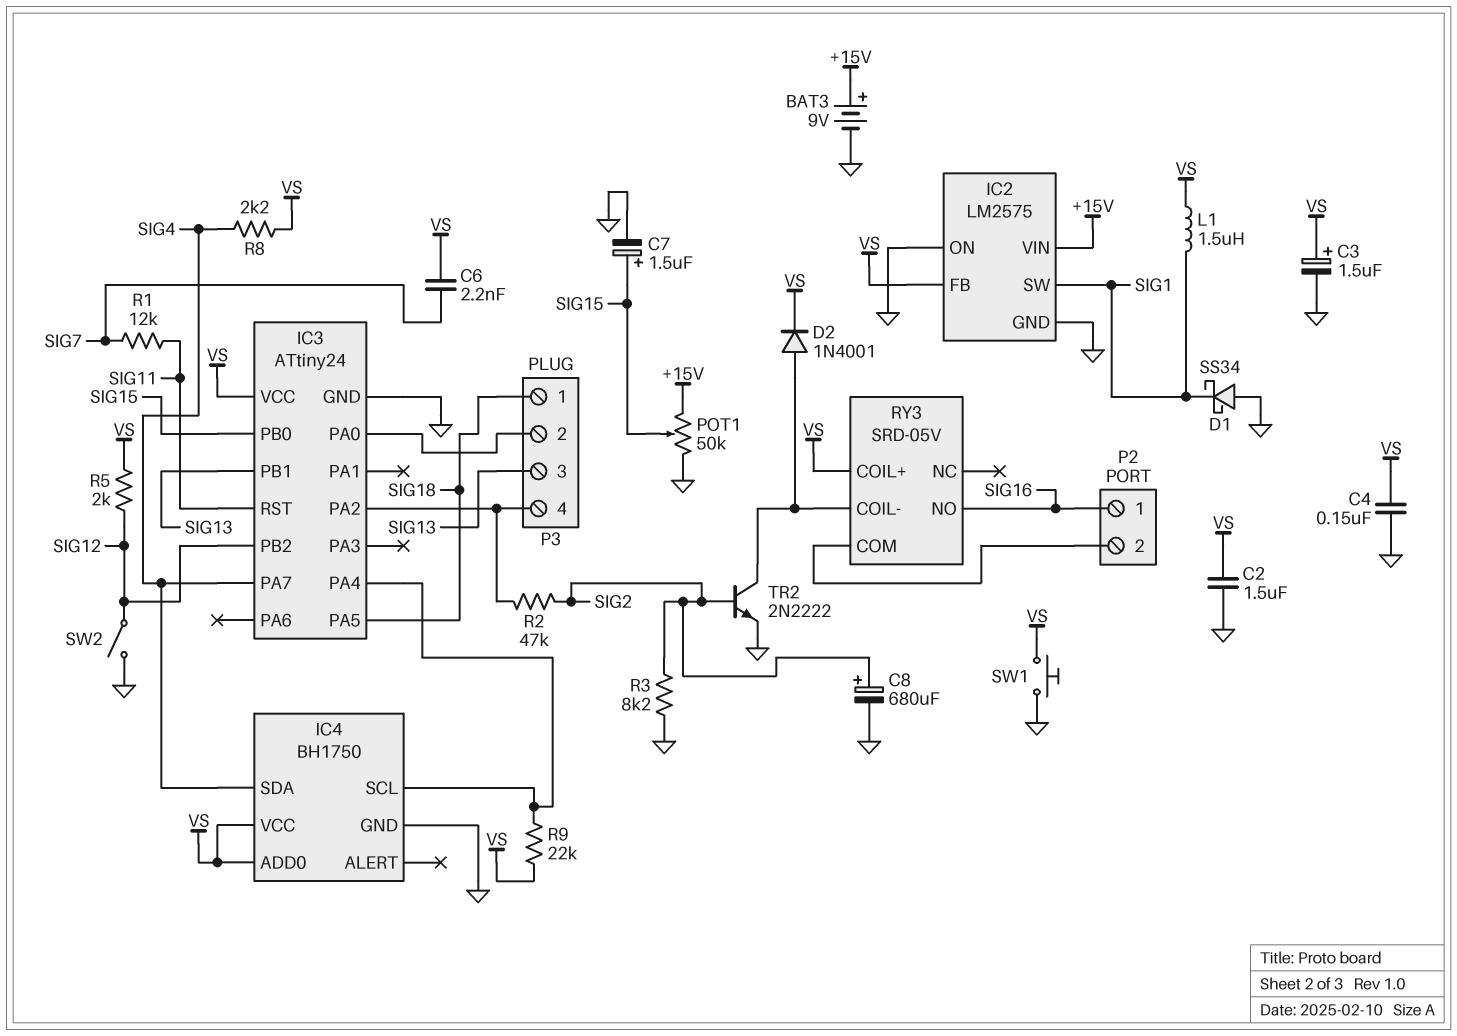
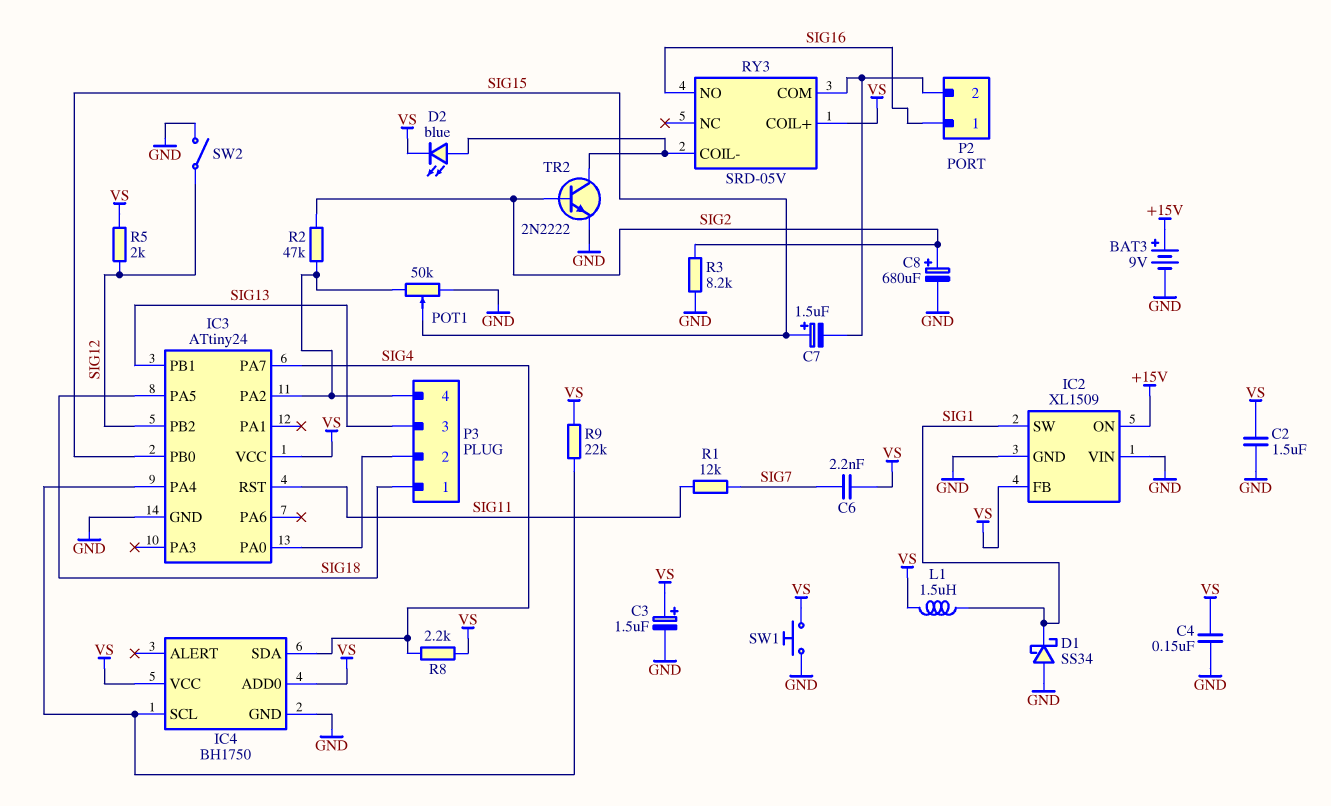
C7: 1.5uF (plus SIG15, minus GND) -> 1.5uF (plus SIG15, minus P2/2)
D2: diode 1N4001 (A RY3/COIL-, K VS) -> LED blue (A RY3/COIL-, K VS)
IC2: LM2575 -> XL1509
IC2 pin ON: GND -> +15V
IC2 pin VIN: +15V -> GND
POT1: 50k (+15V, GND, wiper SIG15) -> 50k (GND, IC3/PA2, wiper SIG15)

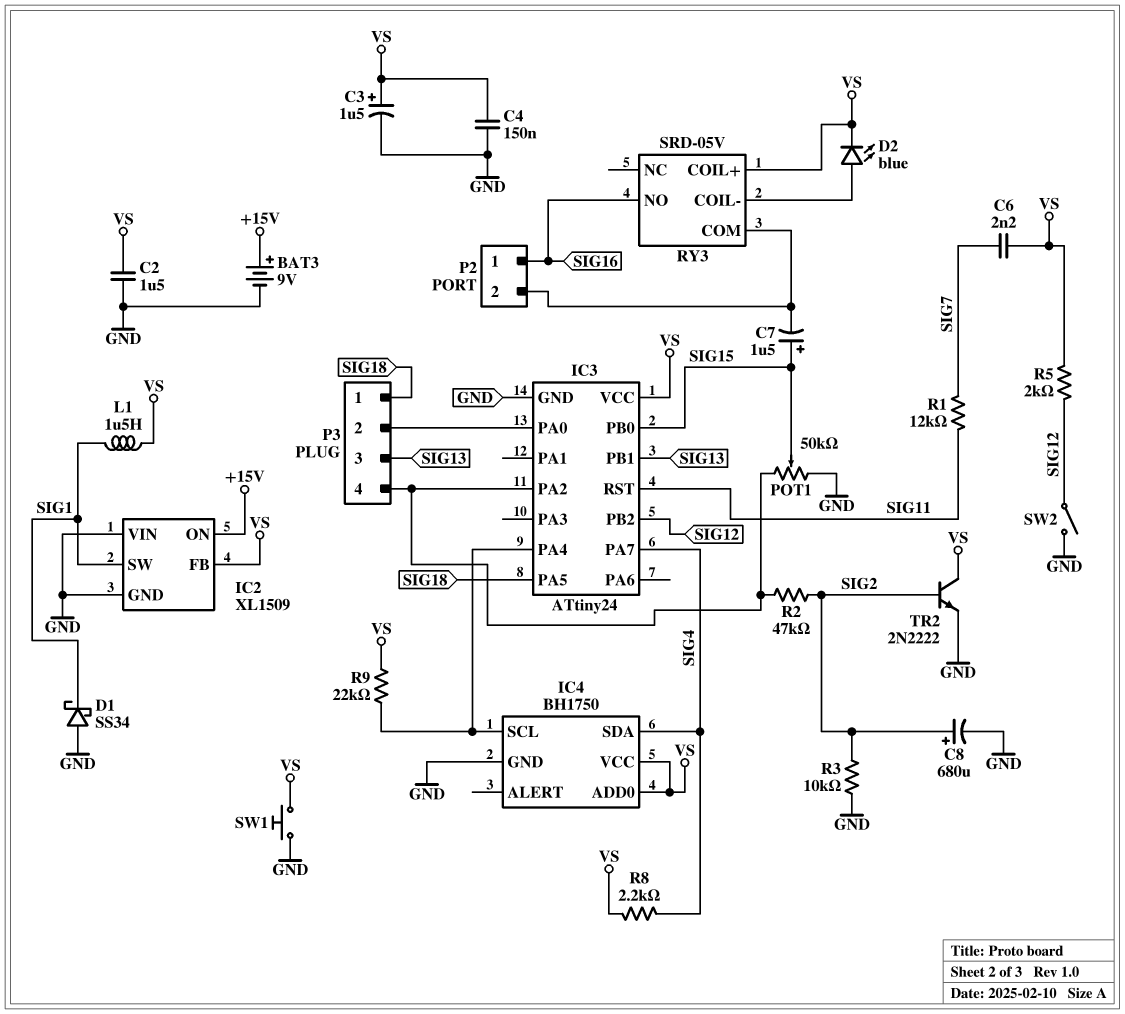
R3: 8.2k (GND, SIG2) -> 10k (GND, SIG2)
TR2: NPN 2N2222 (B SIG2, C RY3/COIL-, E GND) -> NPN 2N2222 (B SIG2, C VS, E GND)

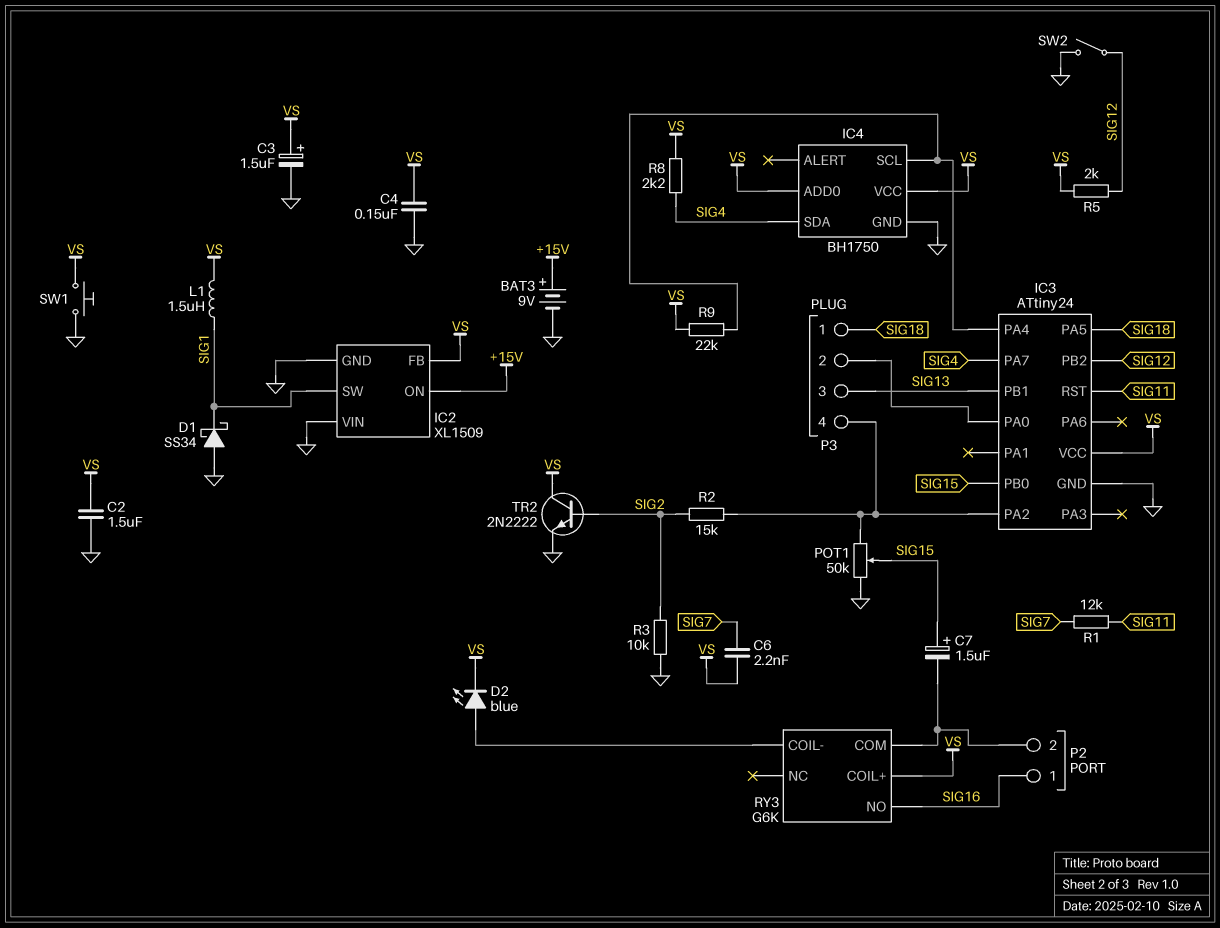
C8: 680uF (plus SIG2, minus GND) -> none
R2: 47k (IC3/PA2, SIG2) -> 15k (IC3/PA2, SIG2)
RY3: SRD-05V -> G6K

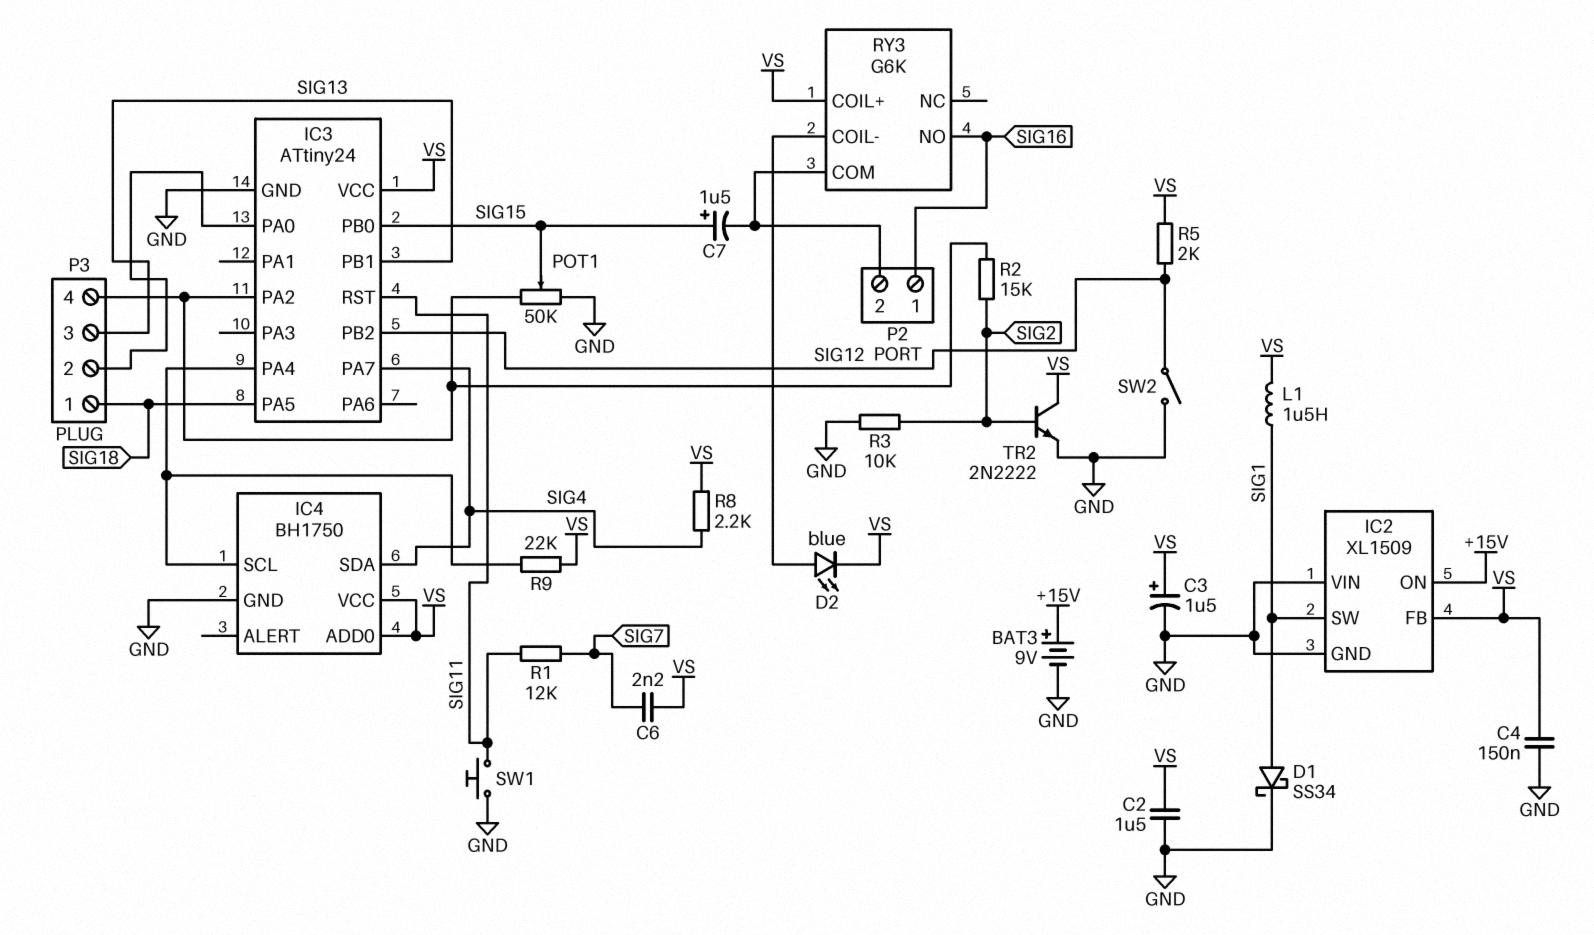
D1: schottky SS34 (A GND, K SIG1) -> schottky SS34 (A SIG1, K GND)
SW1: button (GND, VS) -> button (GND, SIG11)

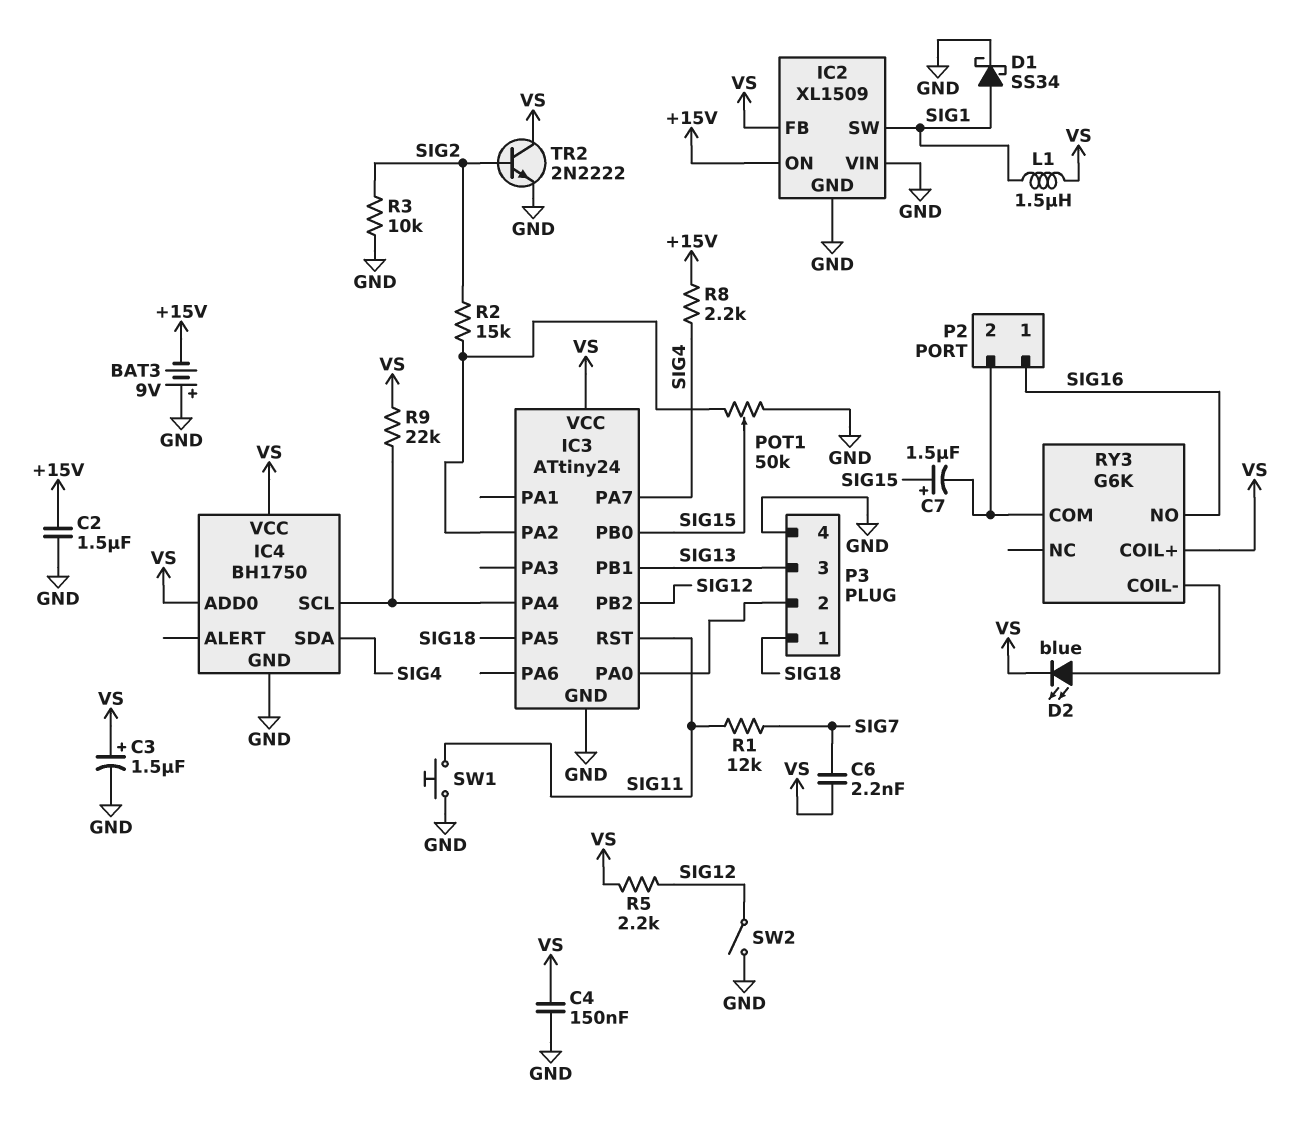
BAT3: 9V (plus +15V, minus GND) -> 9V (plus GND, minus +15V)
C2: 1.5uF (GND, VS) -> 1.5uF (+15V, GND)
P3 pin 4: IC3/PA2 -> GND
R5: 2k (SIG12, VS) -> 2.2k (SIG12, VS)
R8: 2.2k (SIG4, VS) -> 2.2k (+15V, SIG4)

